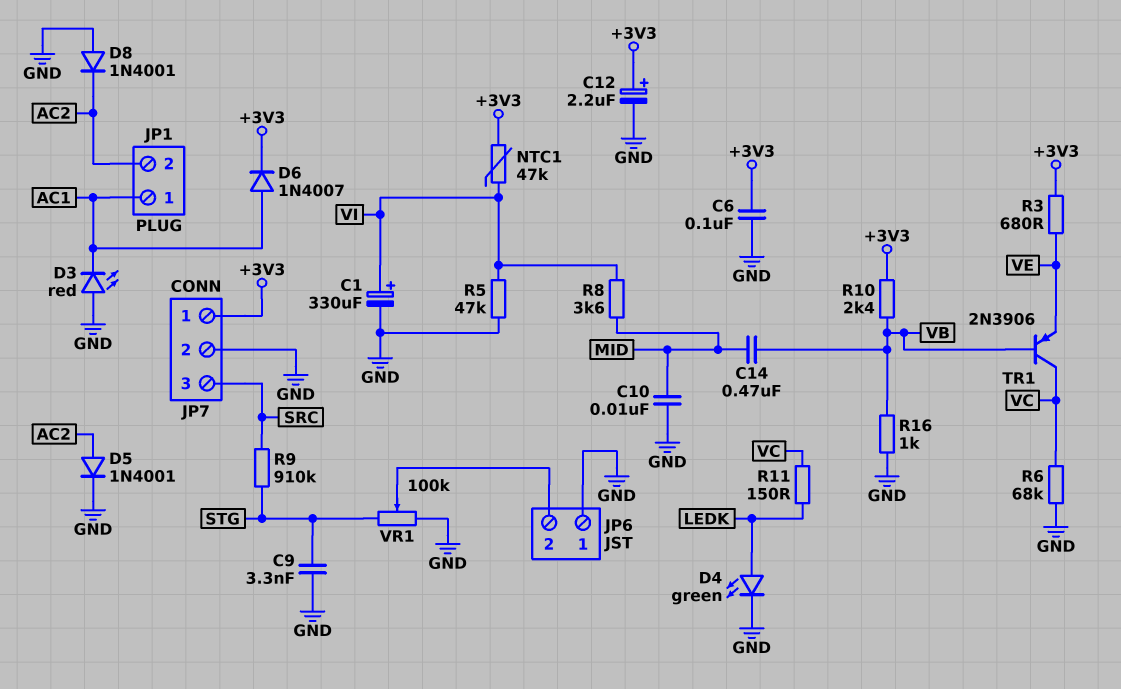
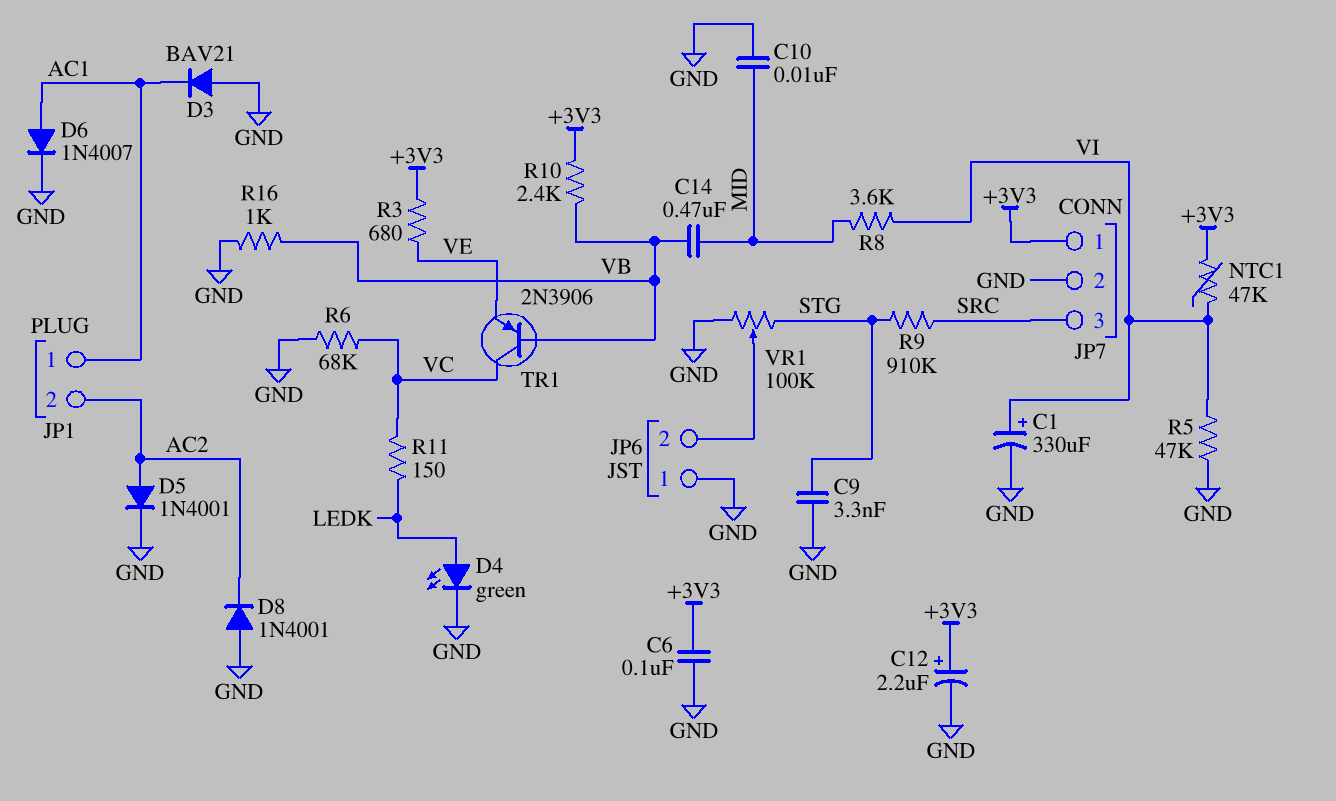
D3: LED red (A GND, K AC1) -> diode BAV21 (A GND, K AC1)
D6: diode 1N4007 (A AC1, K +3V3) -> diode 1N4007 (A AC1, K GND)

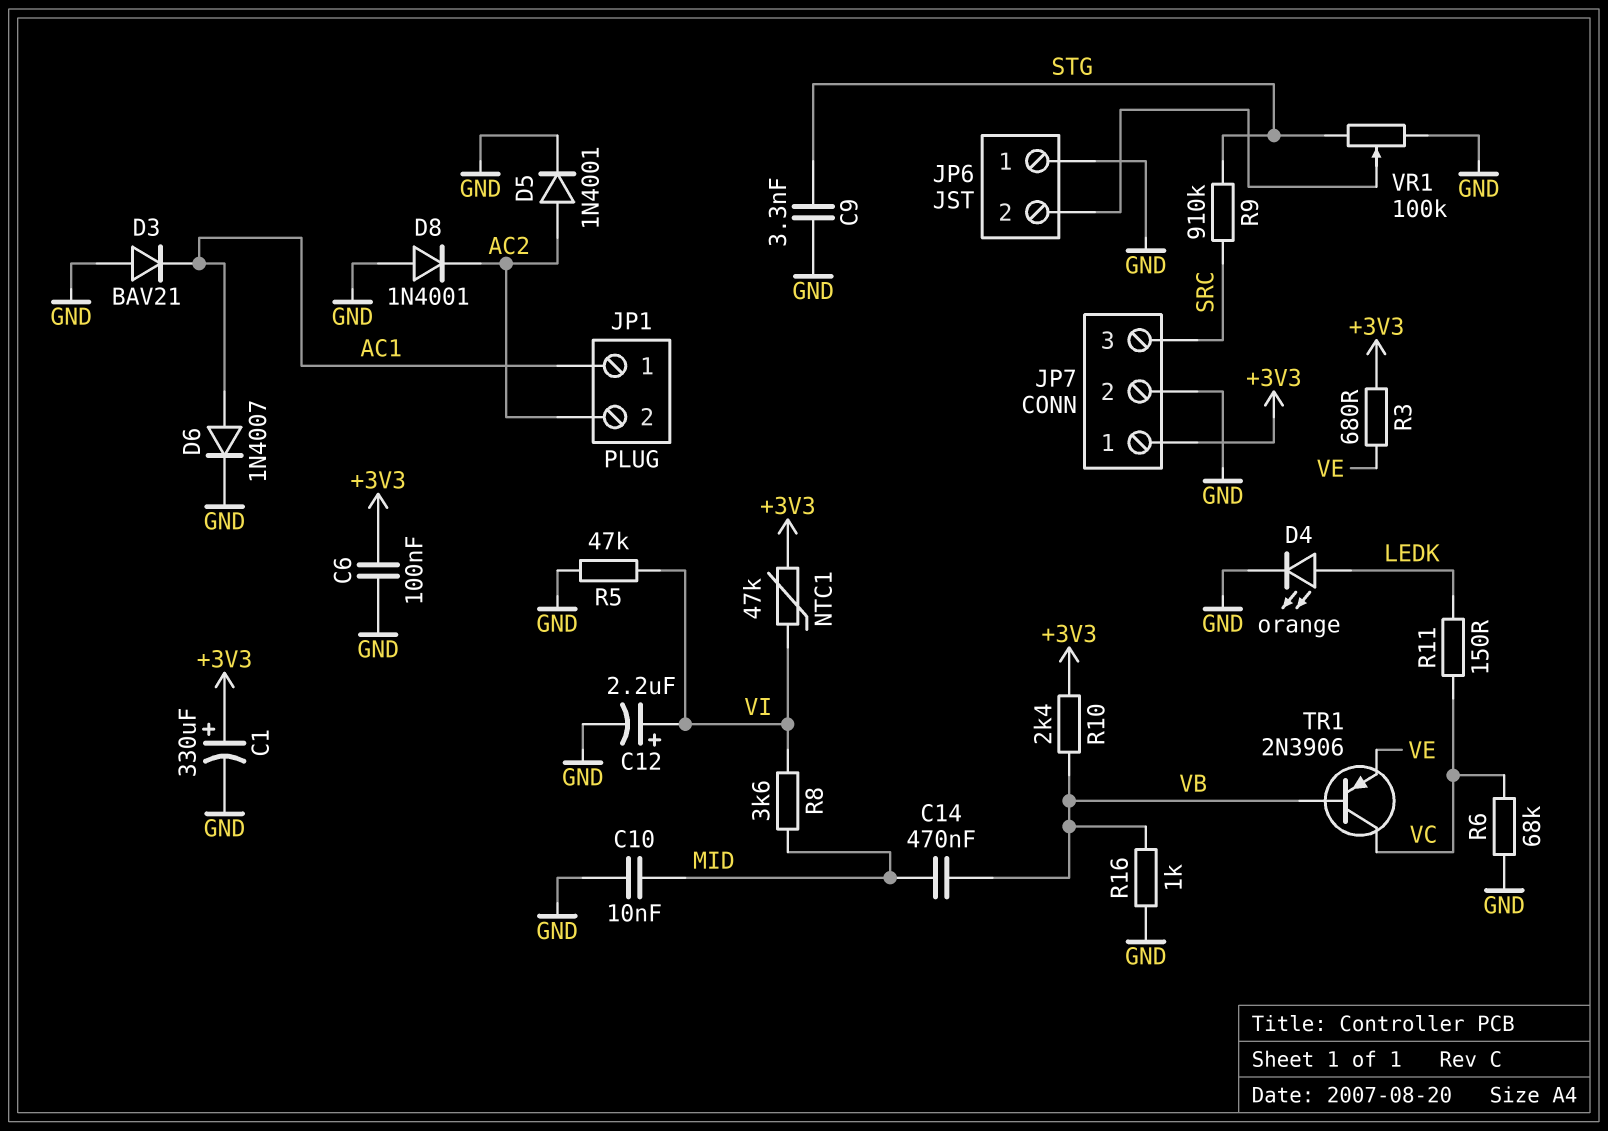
C1: 330uF (plus VI, minus GND) -> 330uF (plus +3V3, minus GND)
C12: 2.2uF (plus +3V3, minus GND) -> 2.2uF (plus VI, minus GND)
D4: LED green (A LEDK, K GND) -> LED orange (A LEDK, K GND)

